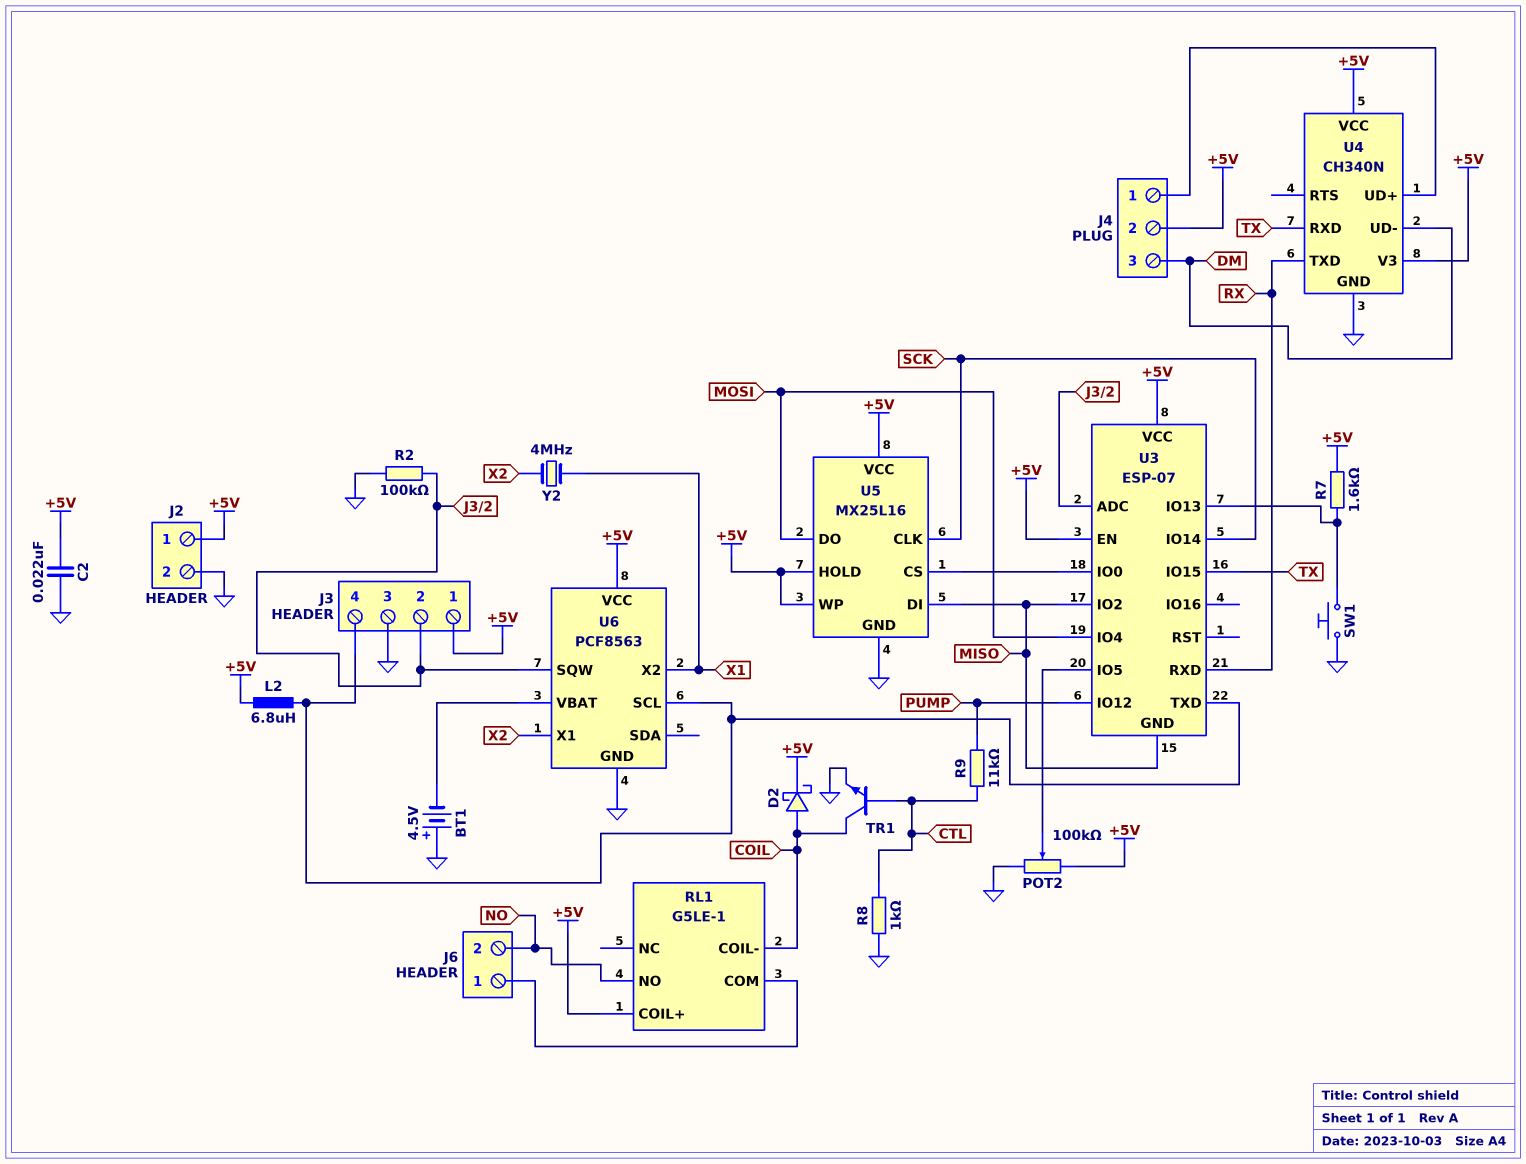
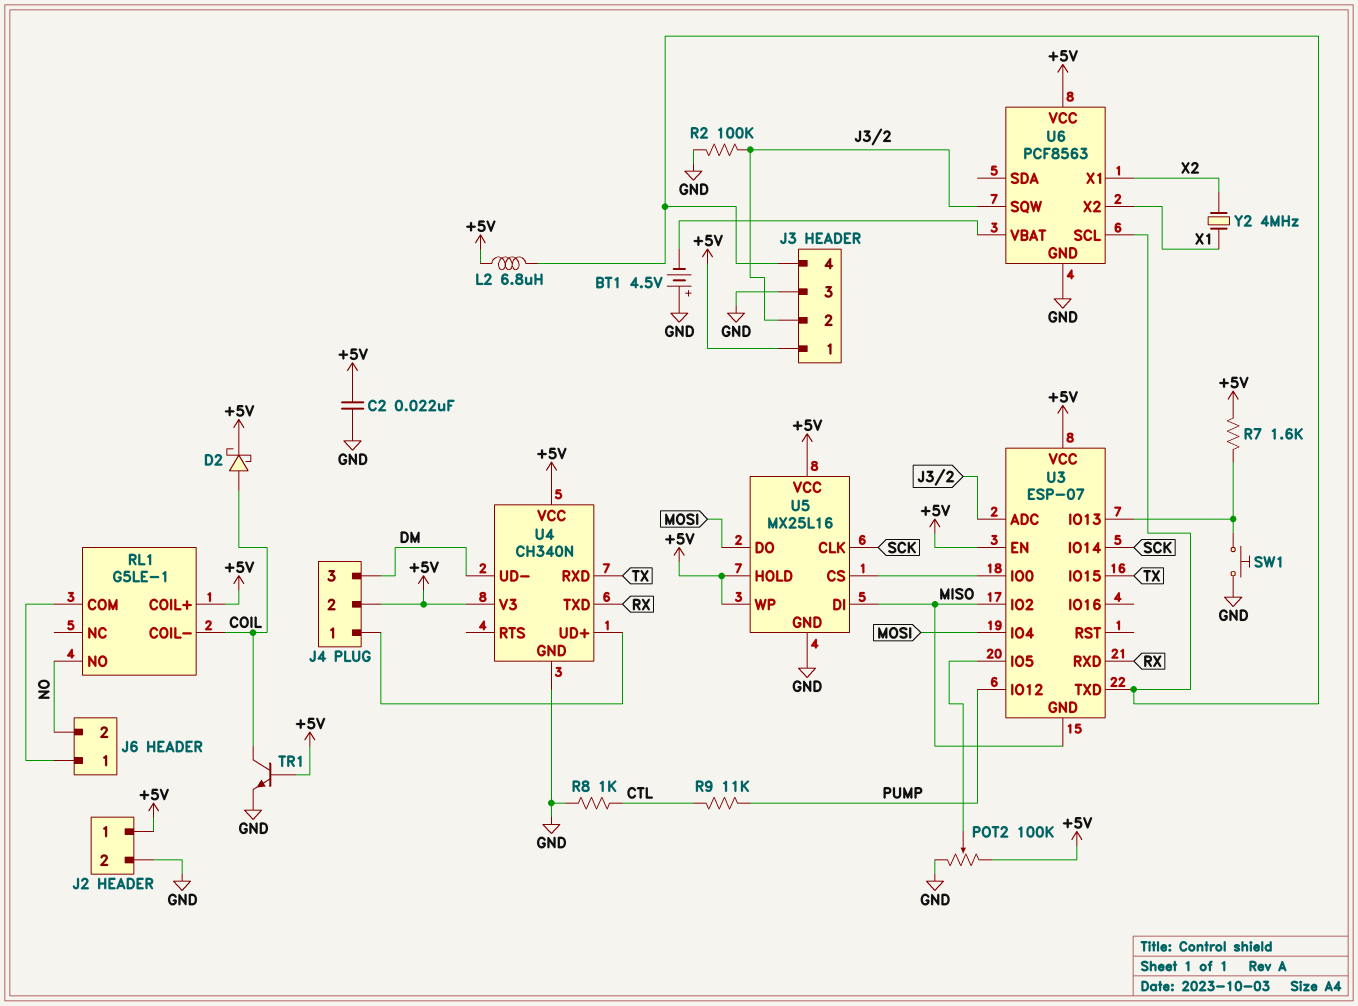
TR1: NPN (B CTL, C COIL, E GND) -> NPN (B +5V, C COIL, E GND)

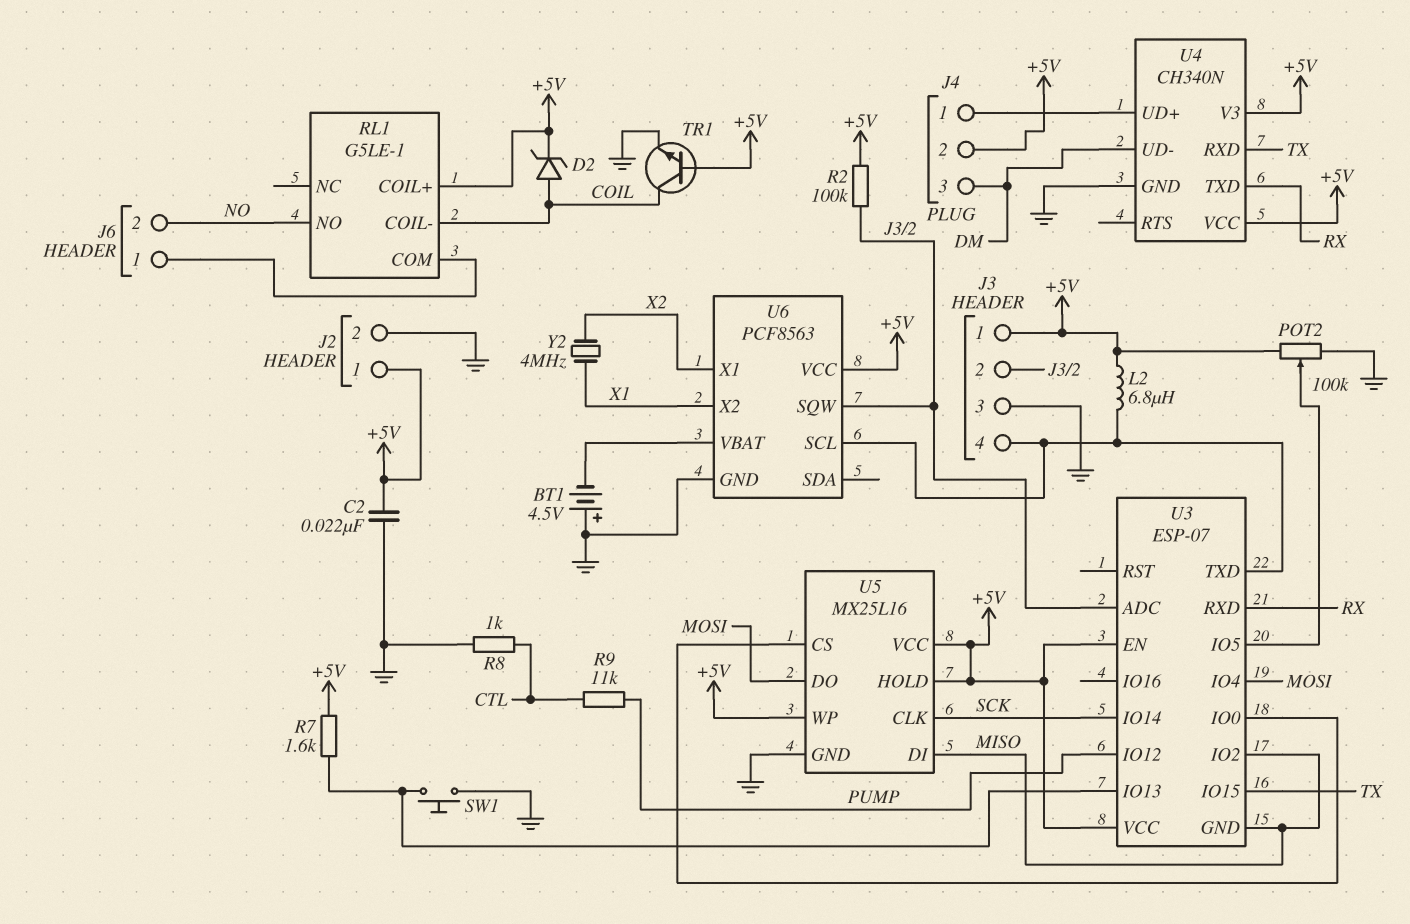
D2: schottky (A COIL, K +5V) -> zener (A COIL, K +5V)
R2: 100k (GND, J3/2) -> 100k (+5V, J3/2)

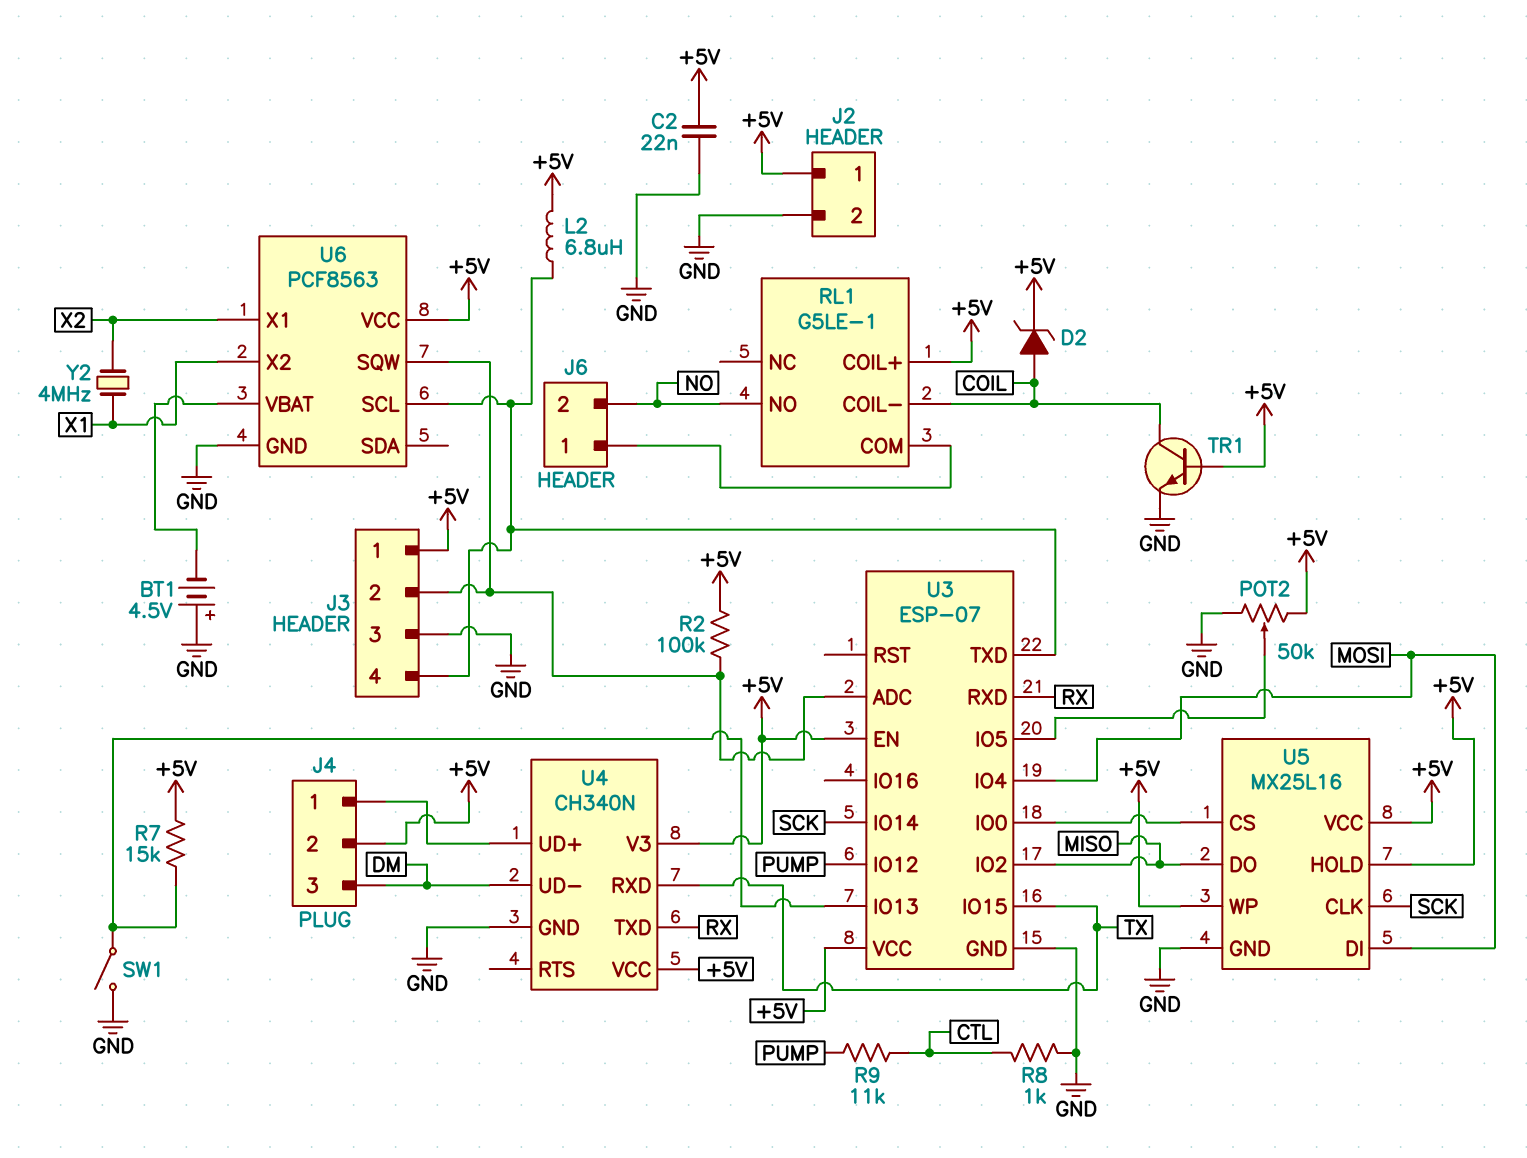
POT2: 100k (+5V, GND, wiper U3/IO5) -> 50k (+5V, GND, wiper U3/IO5)
R7: 1.6k (+5V, U3/IO13) -> 15k (+5V, U3/IO13)
SW1: button (GND, U3/IO13) -> switch (GND, U3/IO13)
U3 pin GND: MISO -> GND
U5 pin DI: MISO -> MOSI
U5 pin DO: MOSI -> MISO

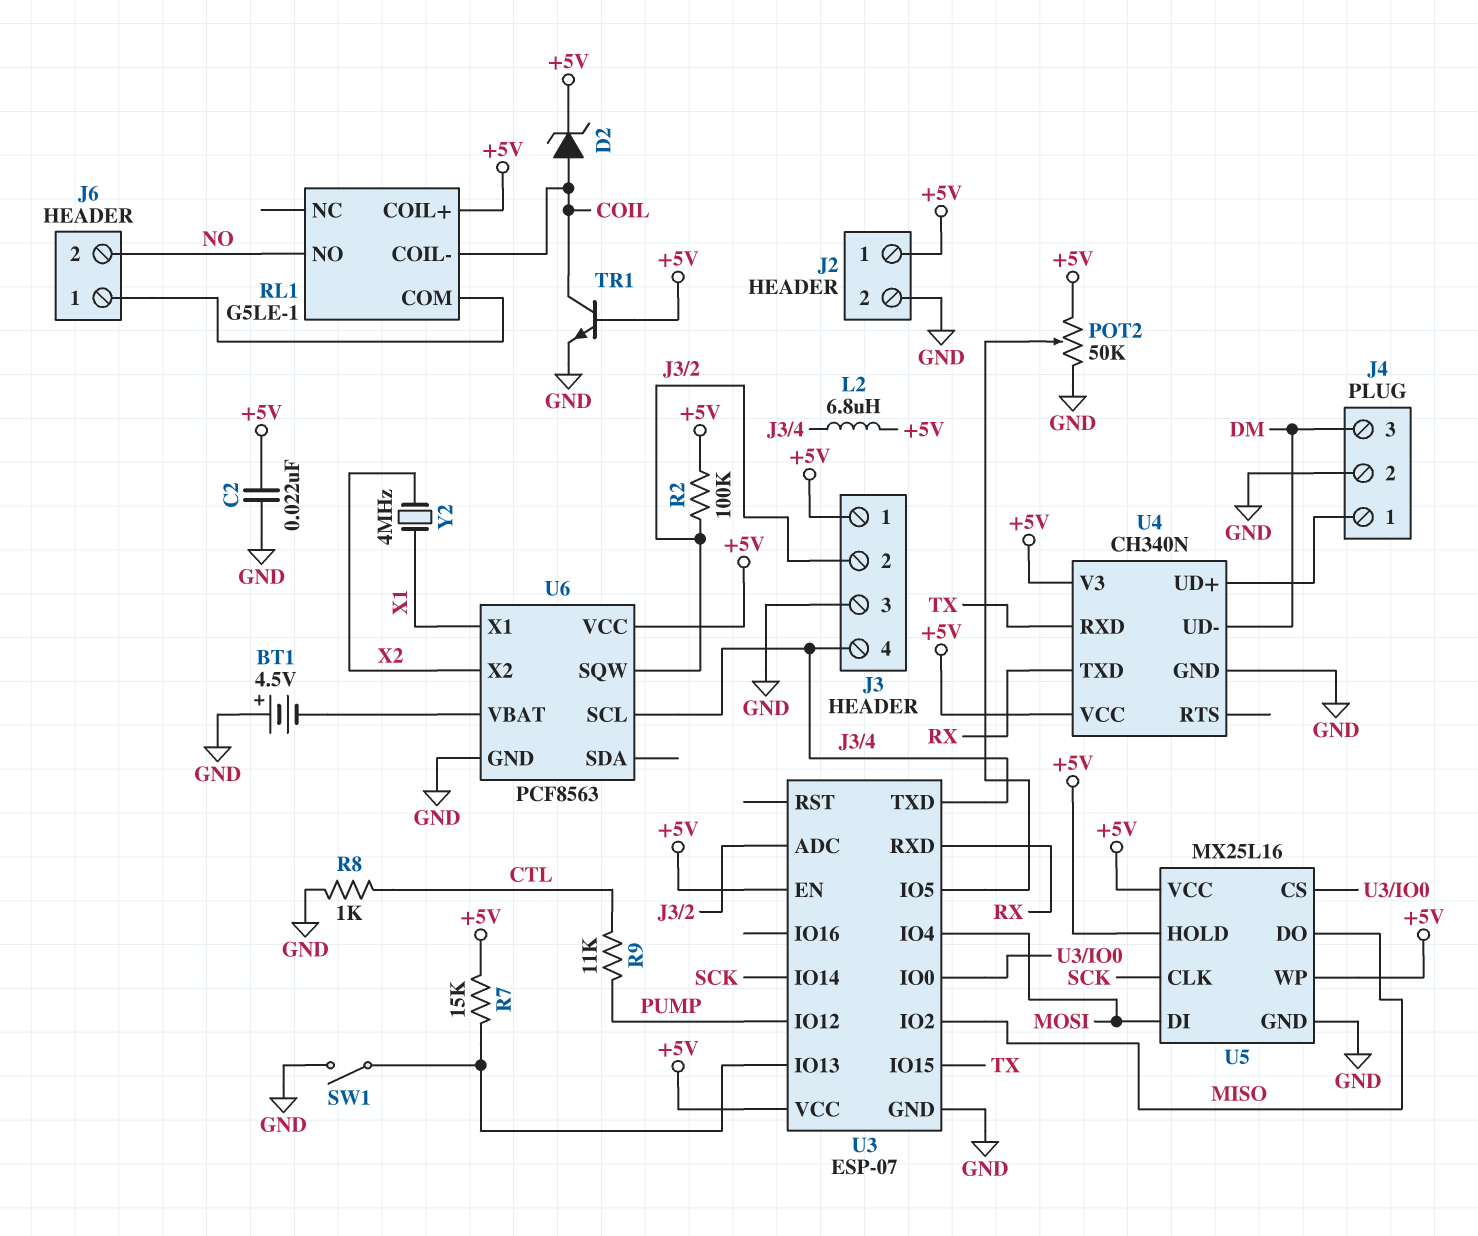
J4 pin 2: +5V -> GND
U6 pin X1: X2 -> X1
U6 pin X2: X1 -> X2

